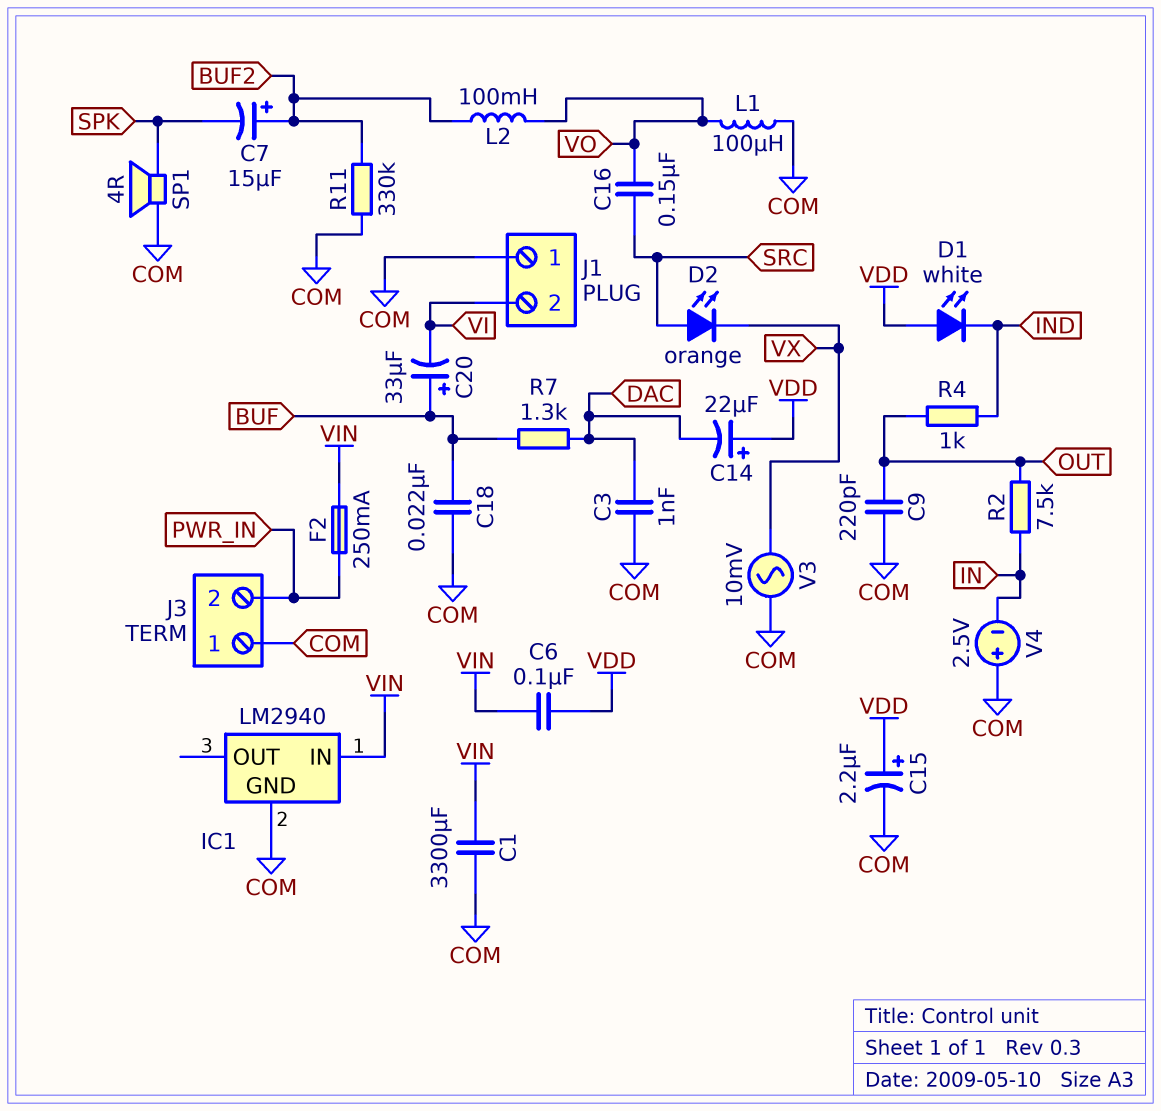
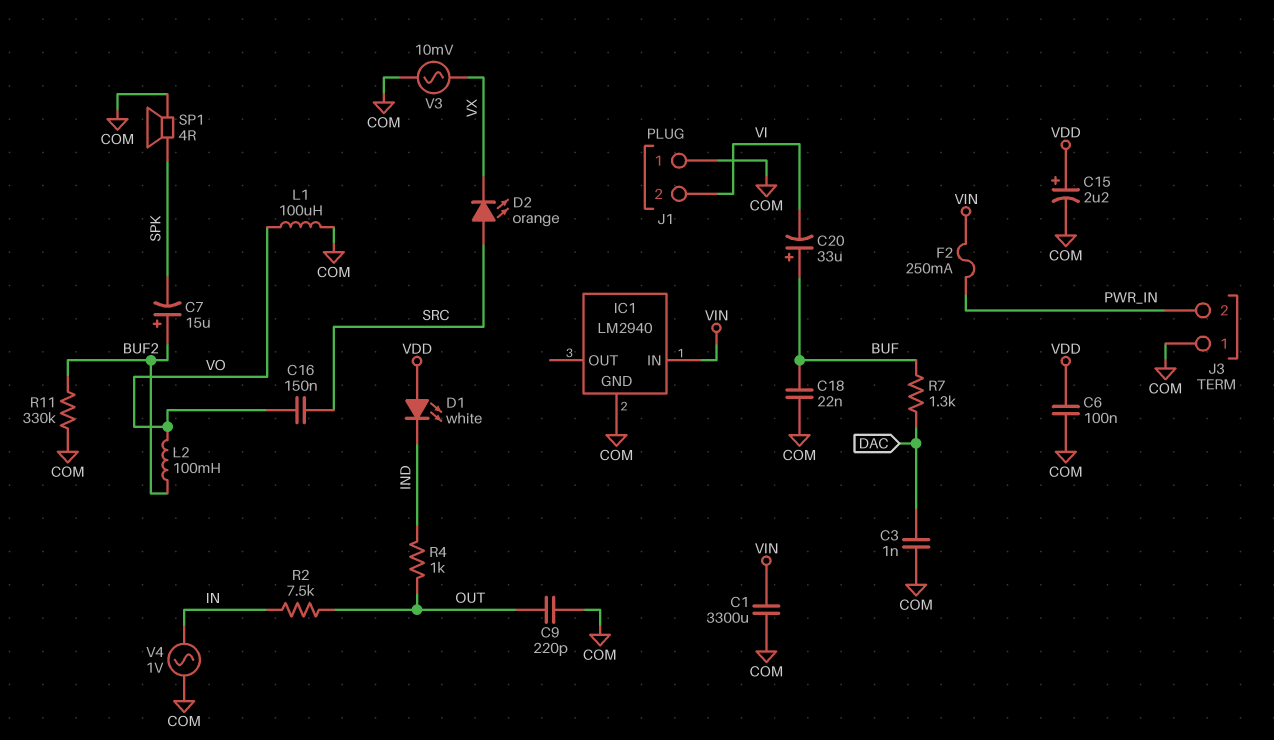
C6: 100nF (VDD, VIN) -> 100nF (COM, VDD)
C14: 22uF (plus VDD, minus DAC) -> none
V4: 2.5V (plus COM, minus IN) -> AC 1V (COM, IN)

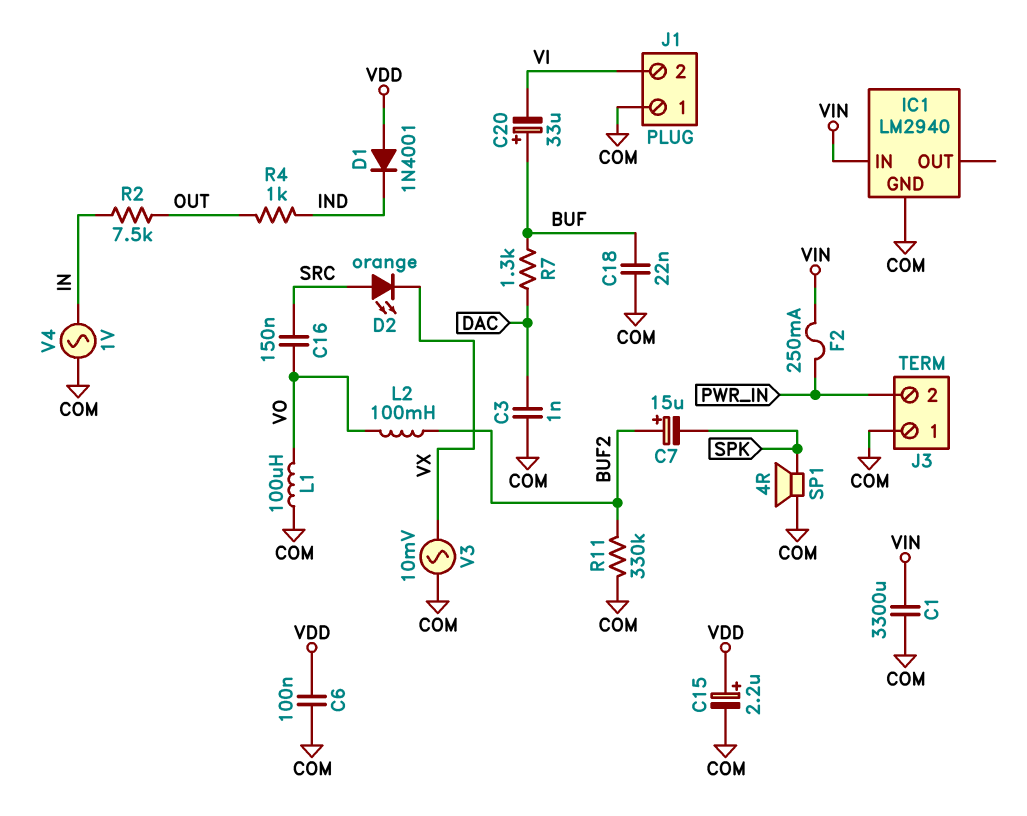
C9: 220pF (COM, OUT) -> none
D1: LED white (A VDD, K IND) -> diode 1N4001 (A VDD, K IND)

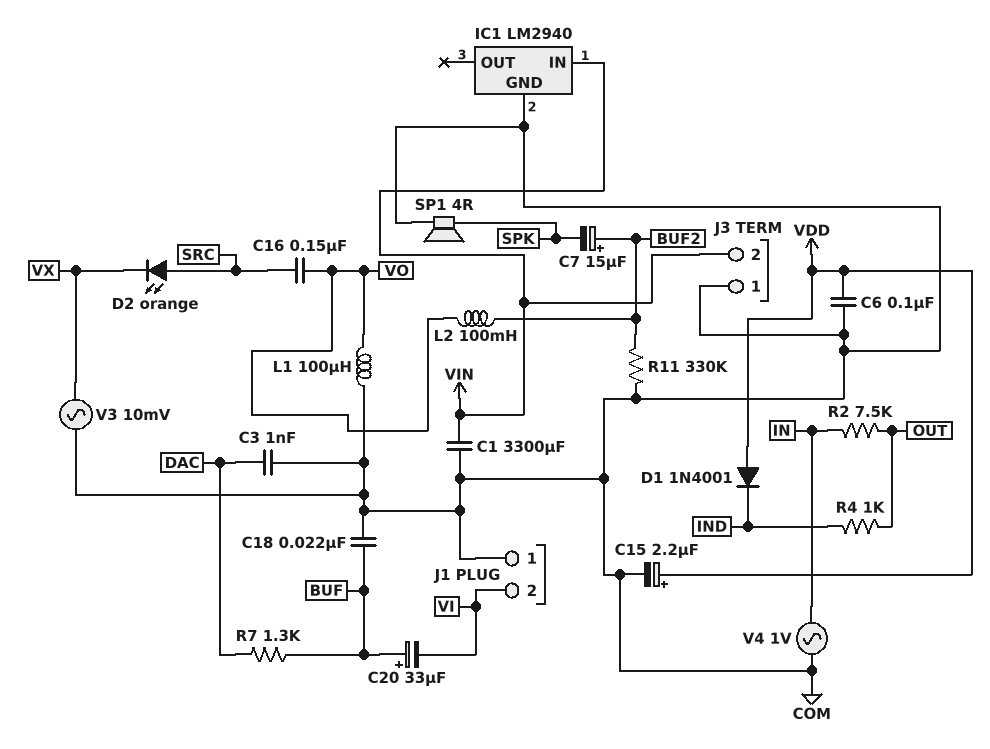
F2: 250mA (PWR_IN, VIN) -> none
J3 pin 2: PWR_IN -> VIN

